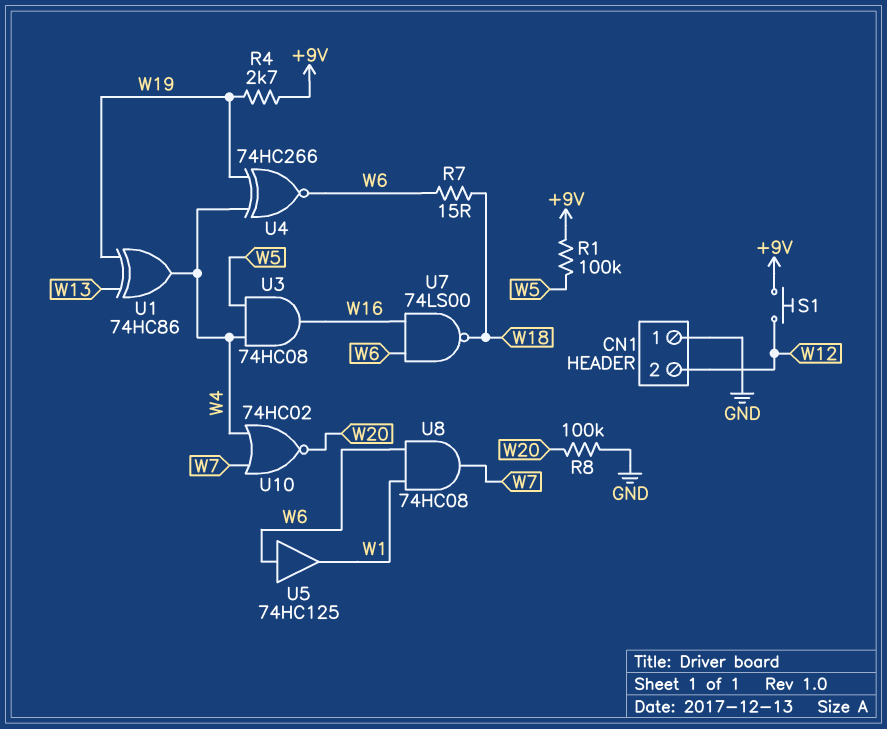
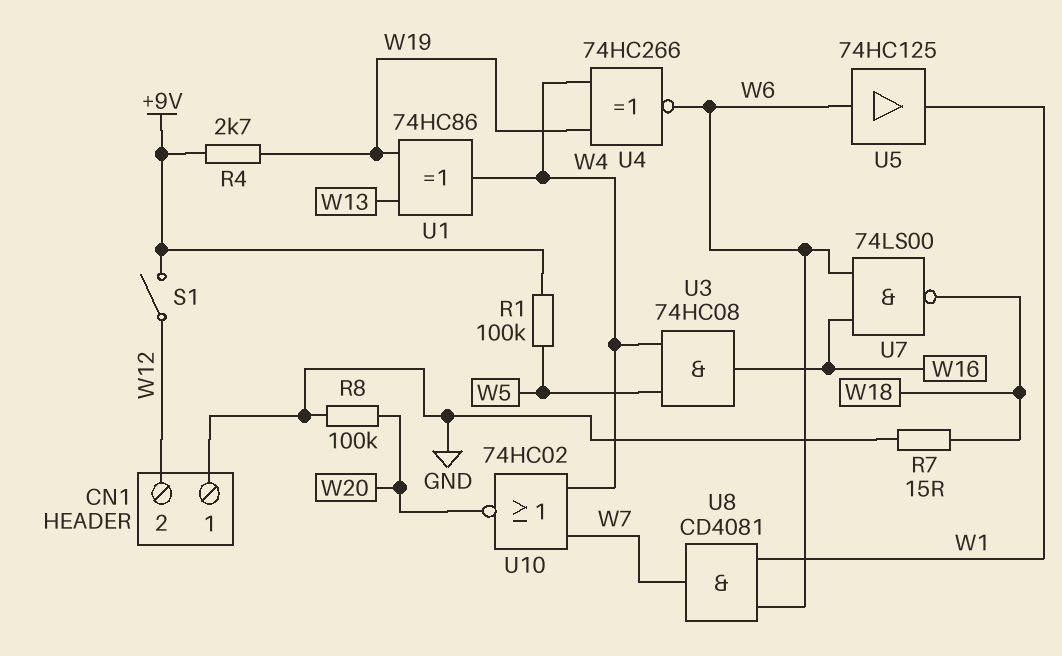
R7: 15 (W6, W18) -> 15 (GND, W18)
S1: button (+9V, W12) -> switch (+9V, W12)
U8: AND 74HC08 (in W1, in W6, out W7) -> AND CD4081 (in W1, in W6, out W7)

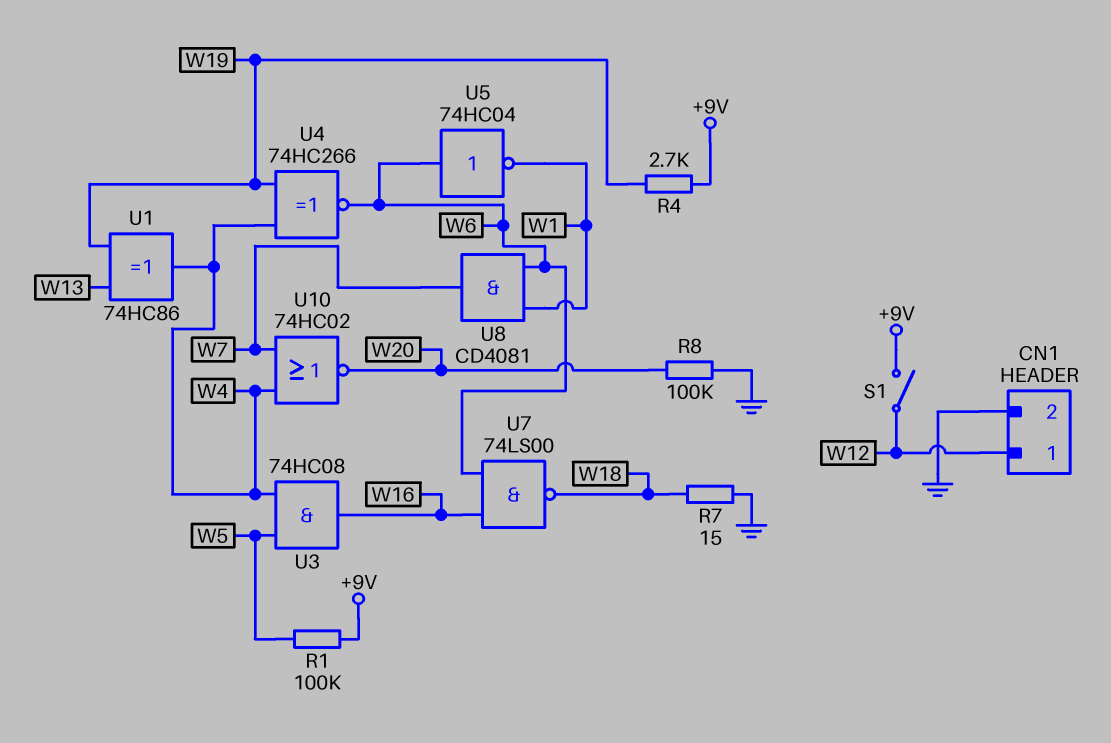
CN1 pin 1: GND -> W12
CN1 pin 2: W12 -> GND
U5: buffer 74HC125 (in W6, out W1) -> NOT 74HC04 (in W6, out W1)

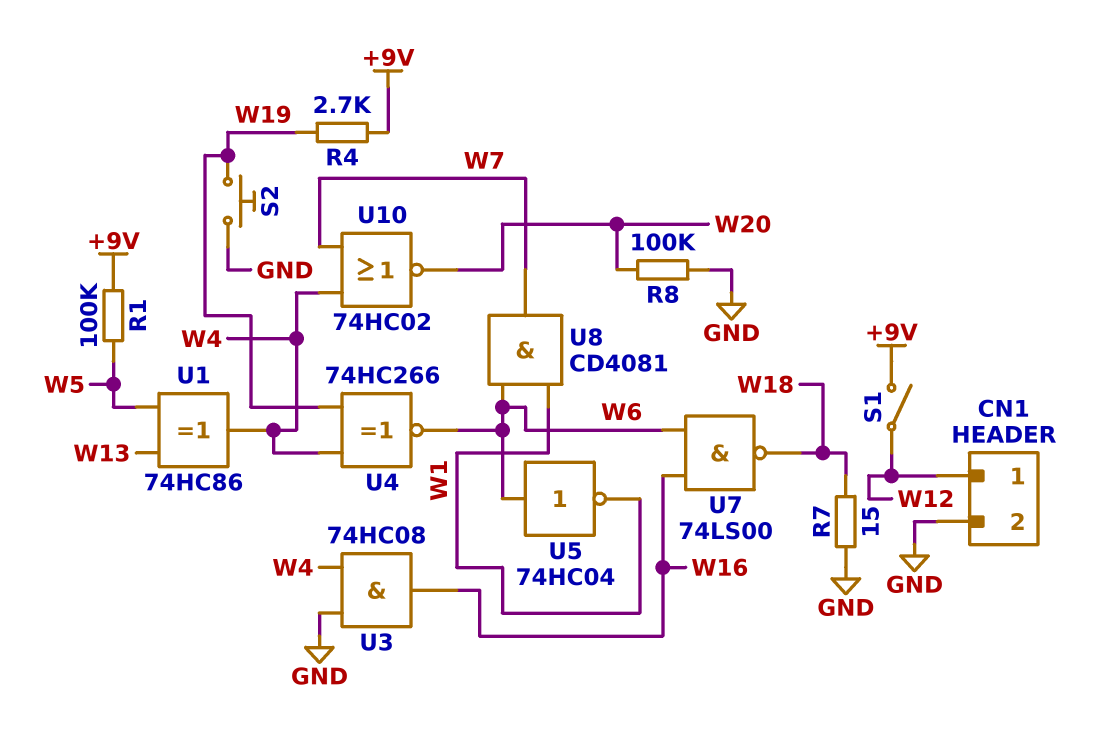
S2: none -> button (GND, W19)
U1: XOR 74HC86 (in W13, in W19, out W4) -> XOR 74HC86 (in W5, in W13, out W4)
U3: AND 74HC08 (in W4, in W5, out W16) -> AND 74HC08 (in GND, in W4, out W16)

